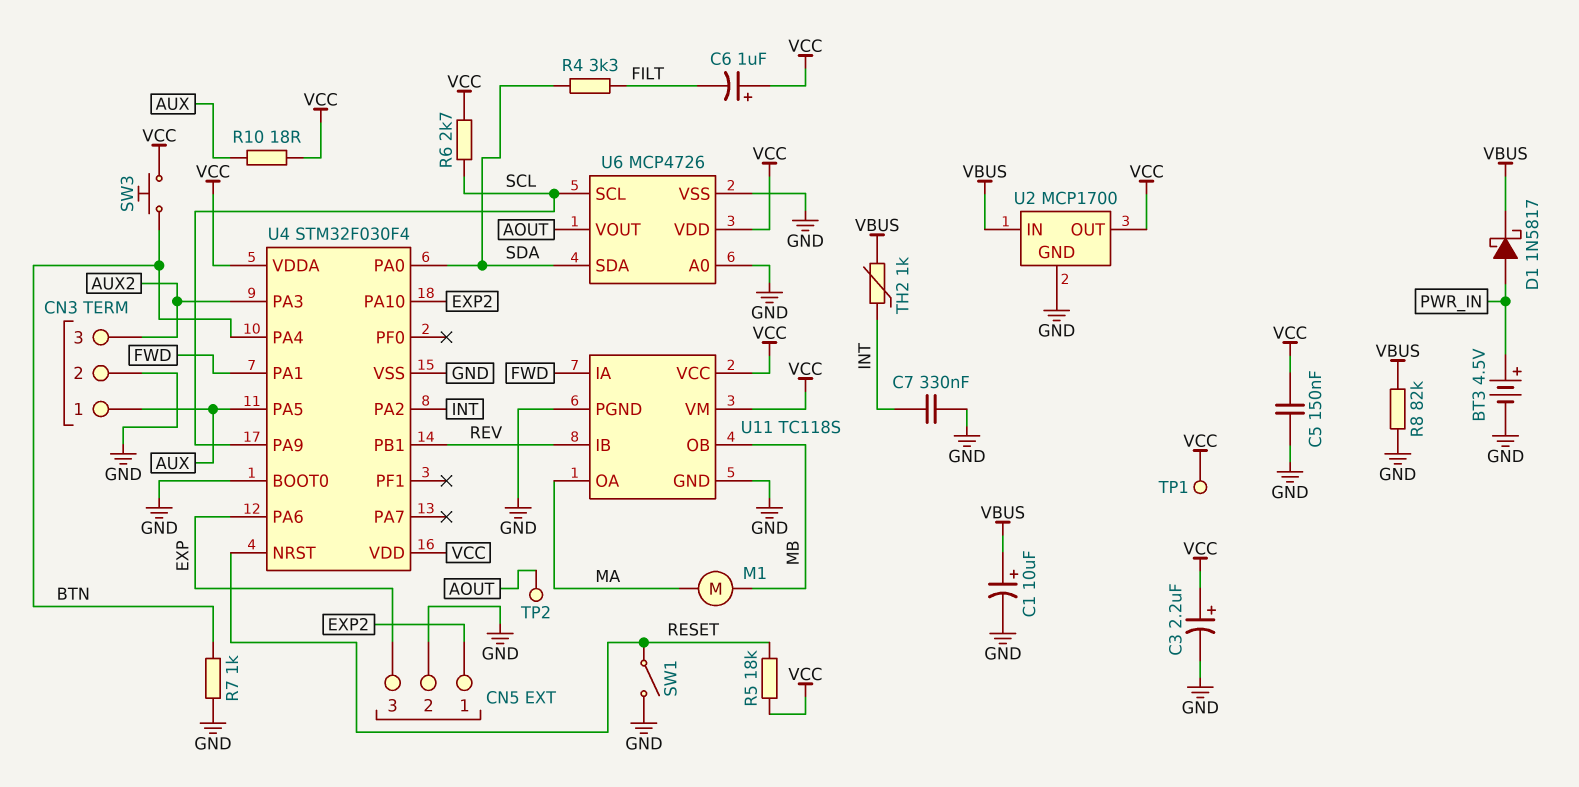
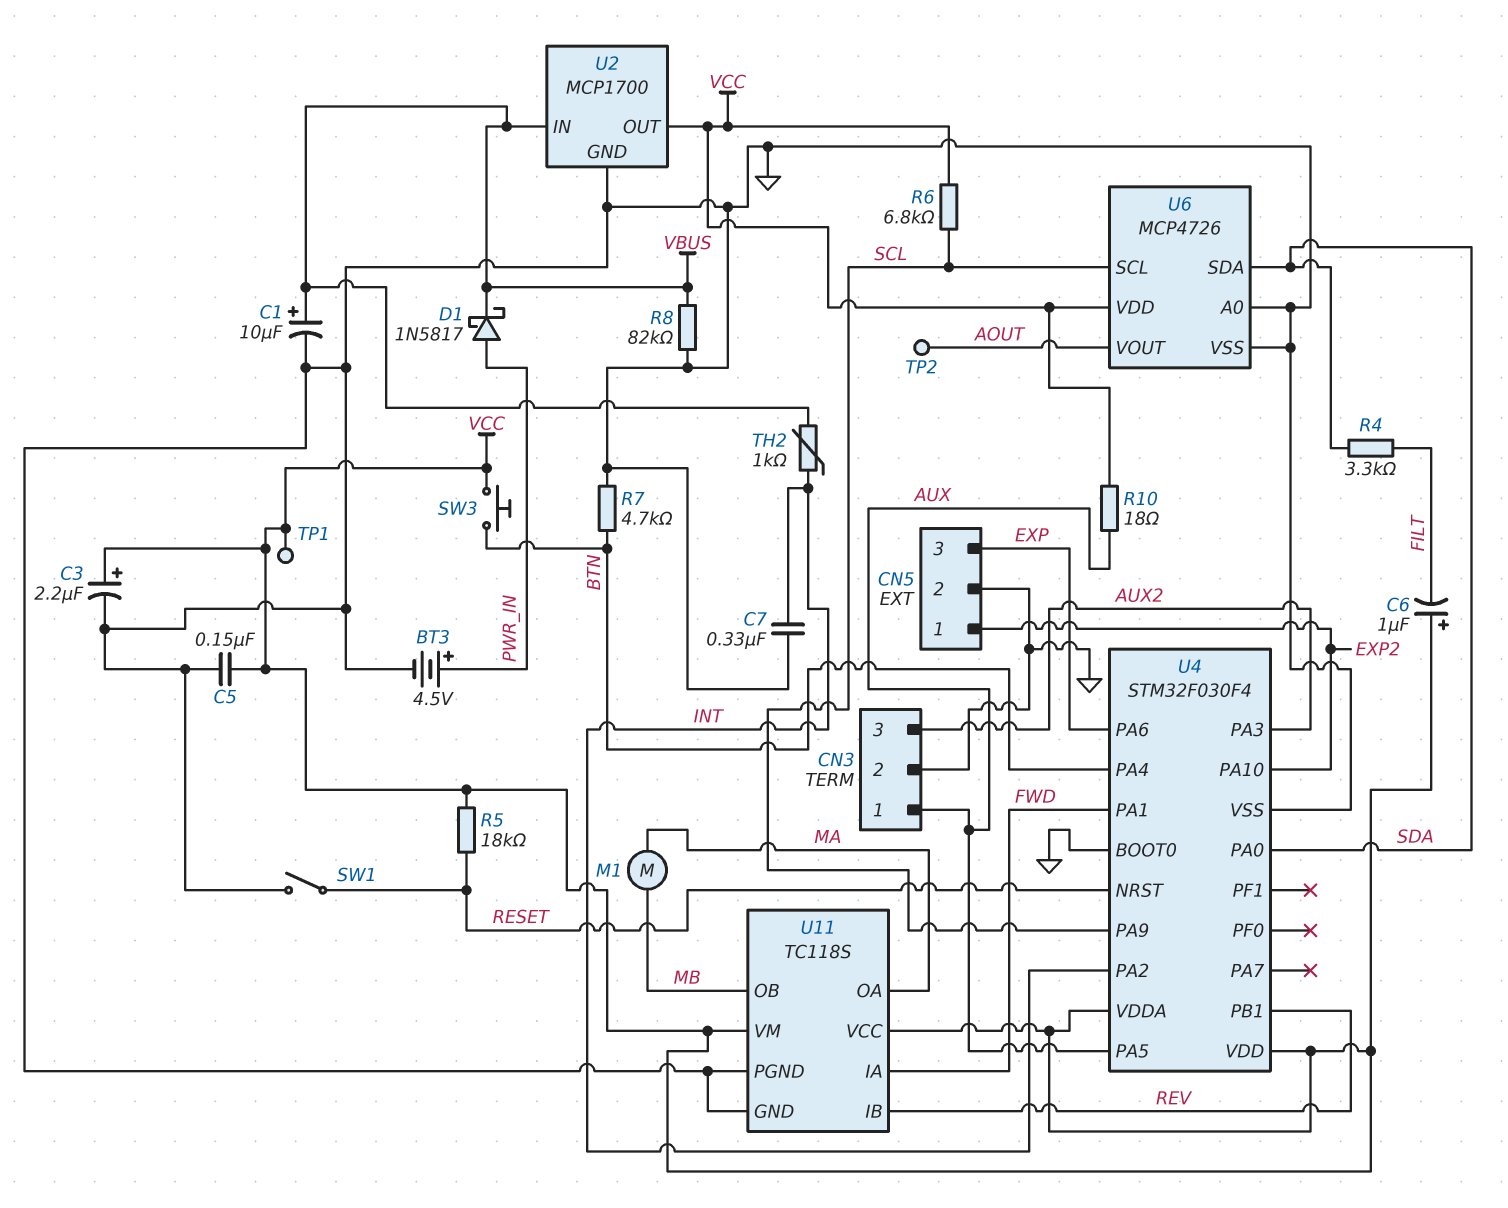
R6: 2.7k (SCL, VCC) -> 6.8k (SCL, VCC)
R7: 1k (BTN, GND) -> 4.7k (BTN, GND)

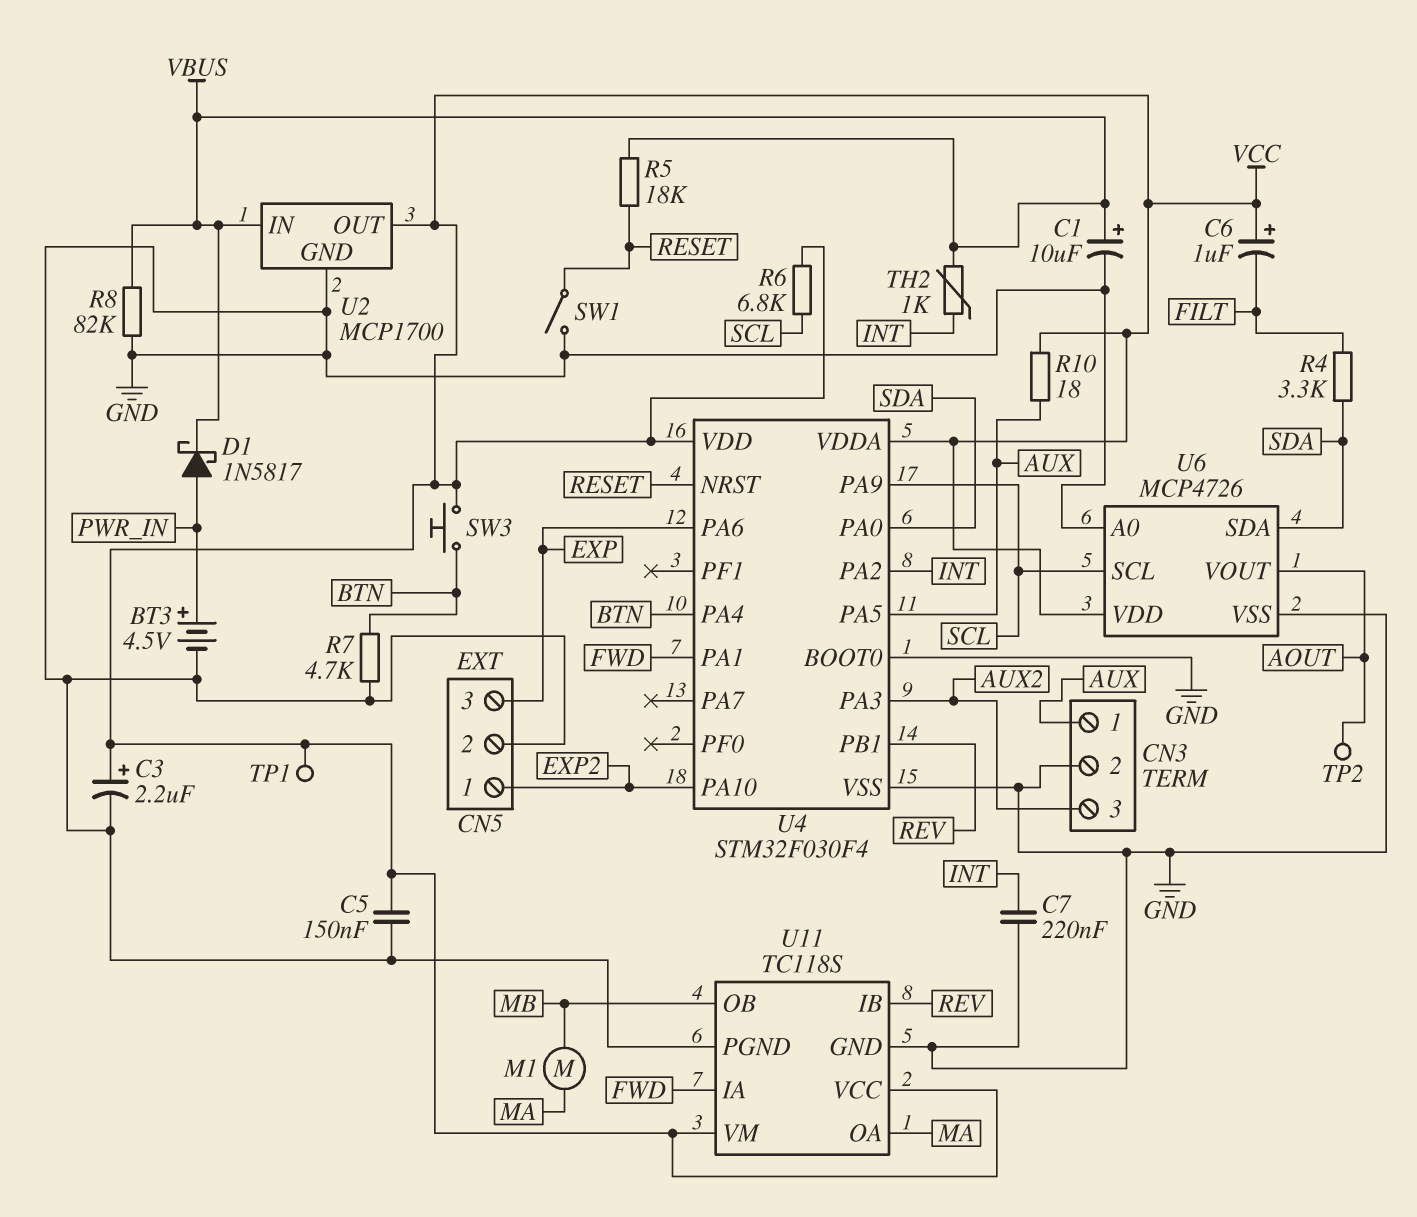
C7: 330nF (GND, INT) -> 220nF (GND, INT)
R5: 18k (RESET, VCC) -> 18k (RESET, VBUS)

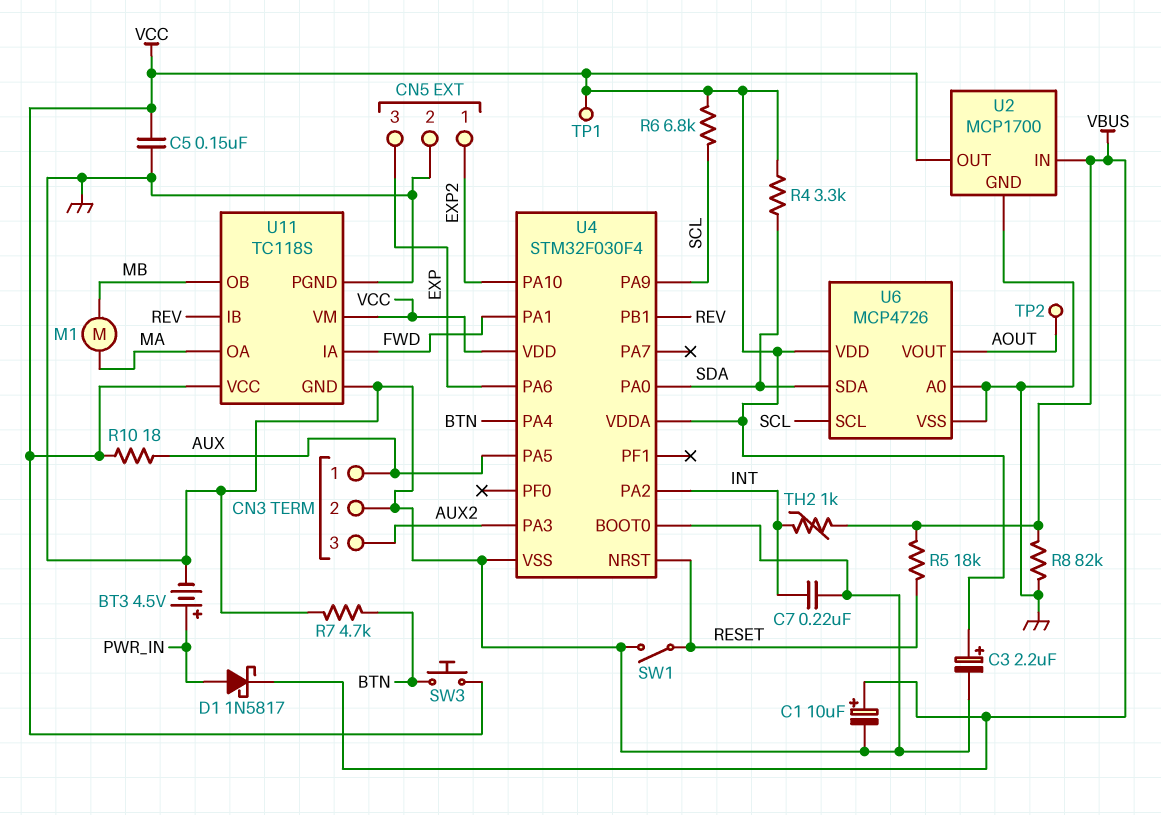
C6: 1uF (plus VCC, minus FILT) -> none
R4: 3.3k (FILT, SDA) -> 3.3k (SDA, VCC)

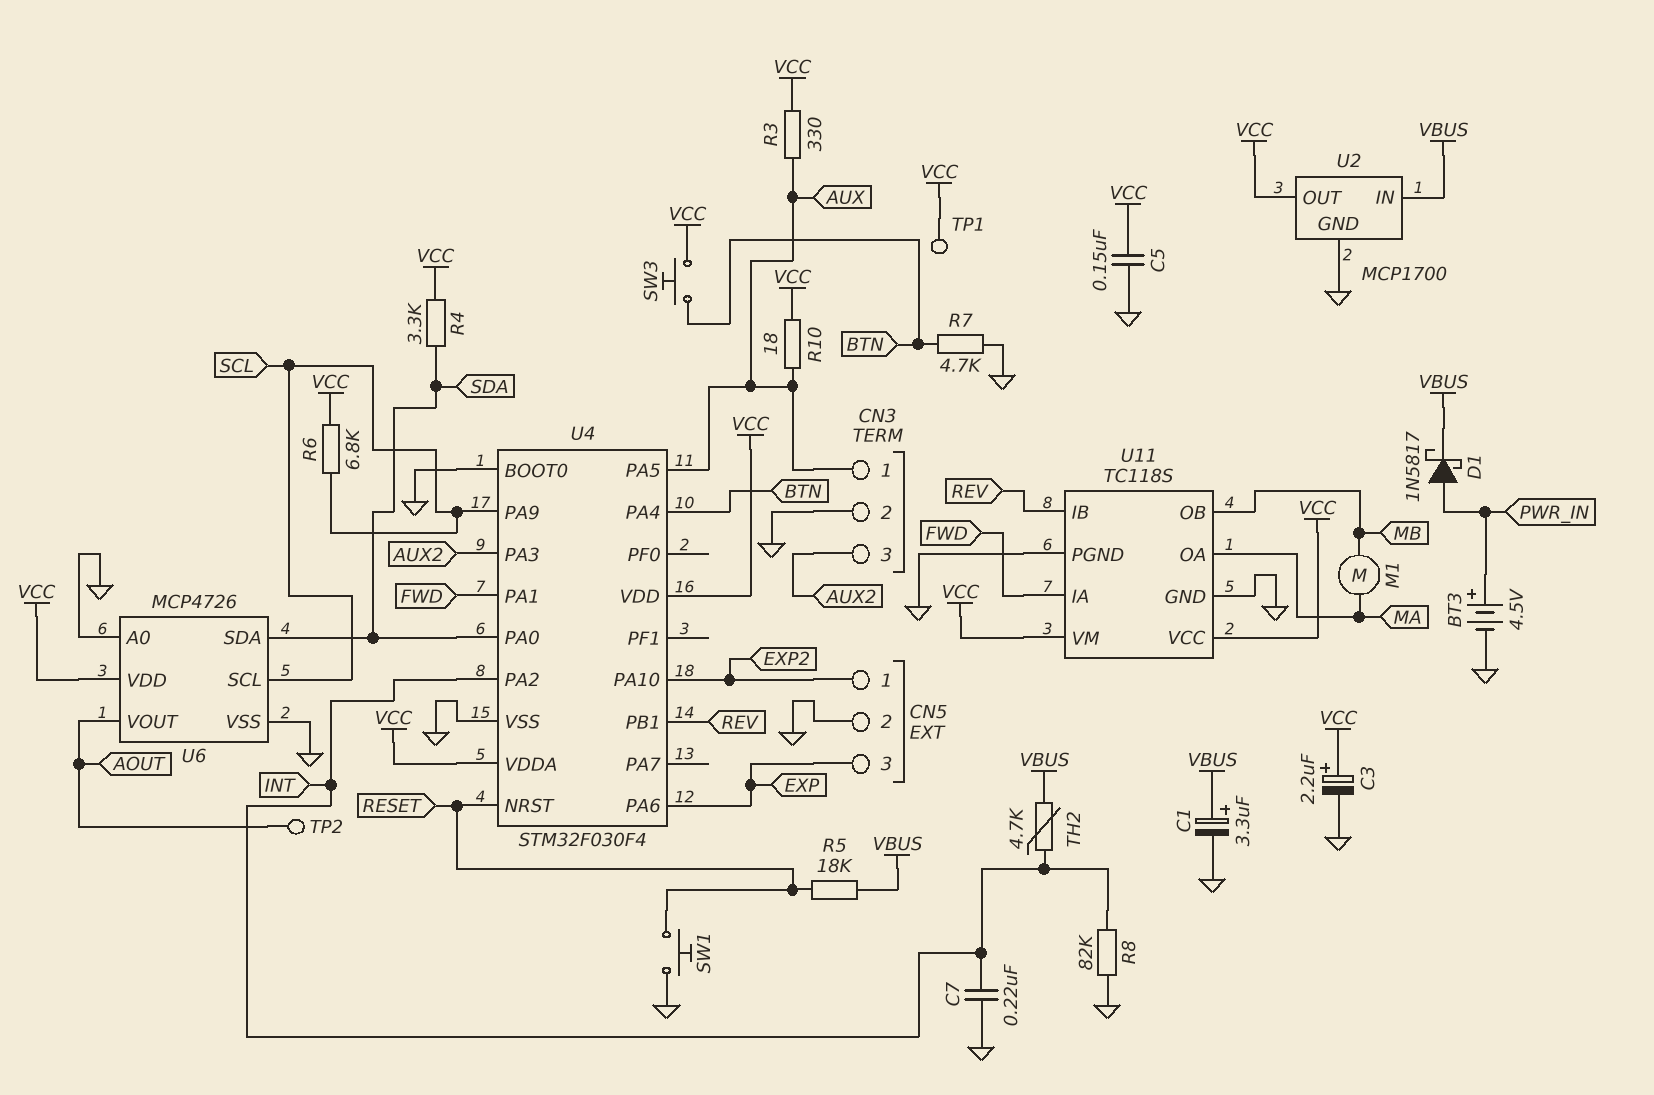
C1: 10uF (plus VBUS, minus GND) -> 3.3uF (plus VBUS, minus GND)
R3: none -> 330 (AUX, VCC)
R8: 82k (GND, VBUS) -> 82k (GND, INT)
SW1: switch (GND, RESET) -> button (GND, RESET)
TH2: 1k (INT, VBUS) -> 4.7k (INT, VBUS)

